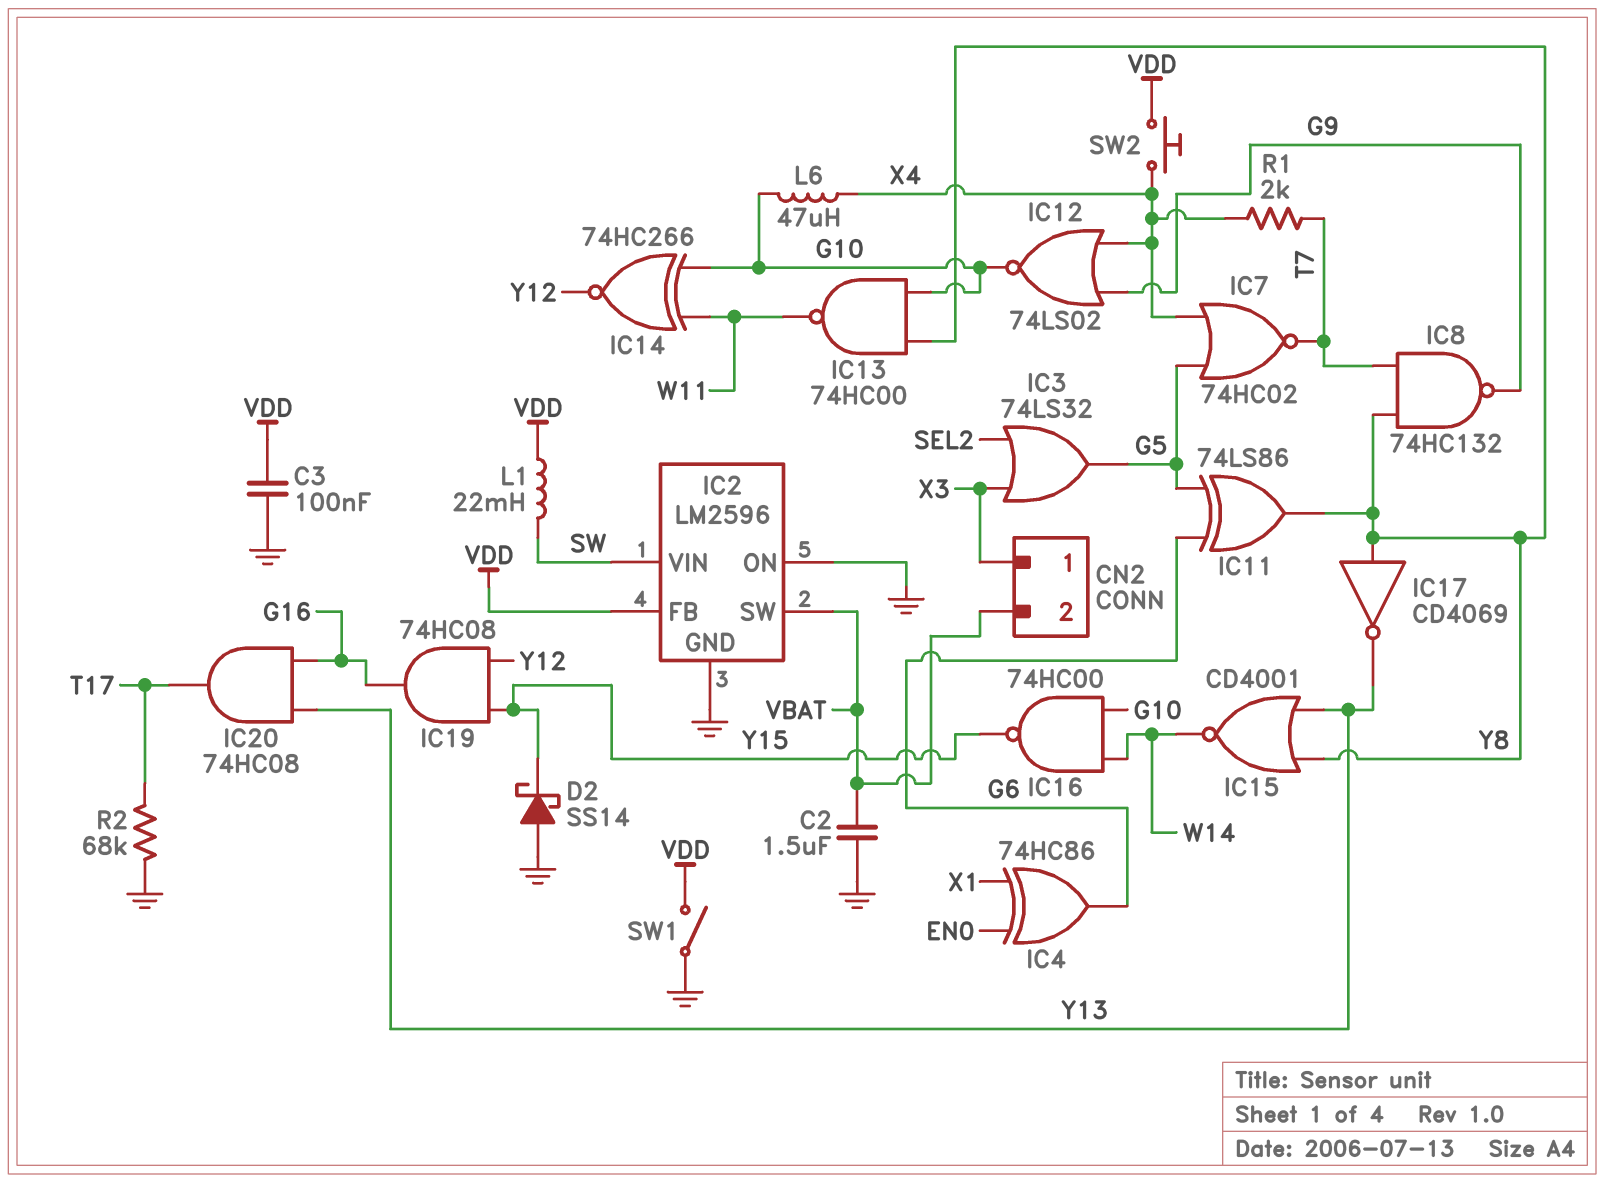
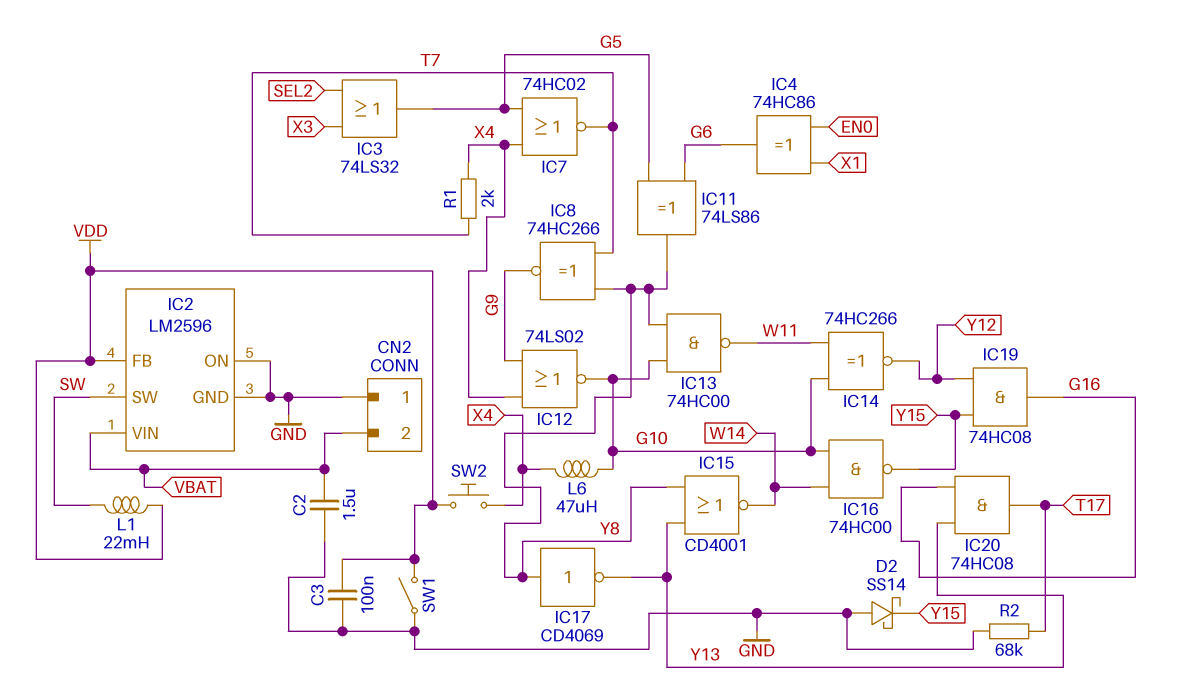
CN2 pin 1: X3 -> GND
IC2 pin SW: VBAT -> SW
IC2 pin VIN: SW -> VBAT
IC8: NAND 74HC132 (in T7, in Y8, out G9) -> XNOR 74HC266 (in T7, in Y8, out G9)

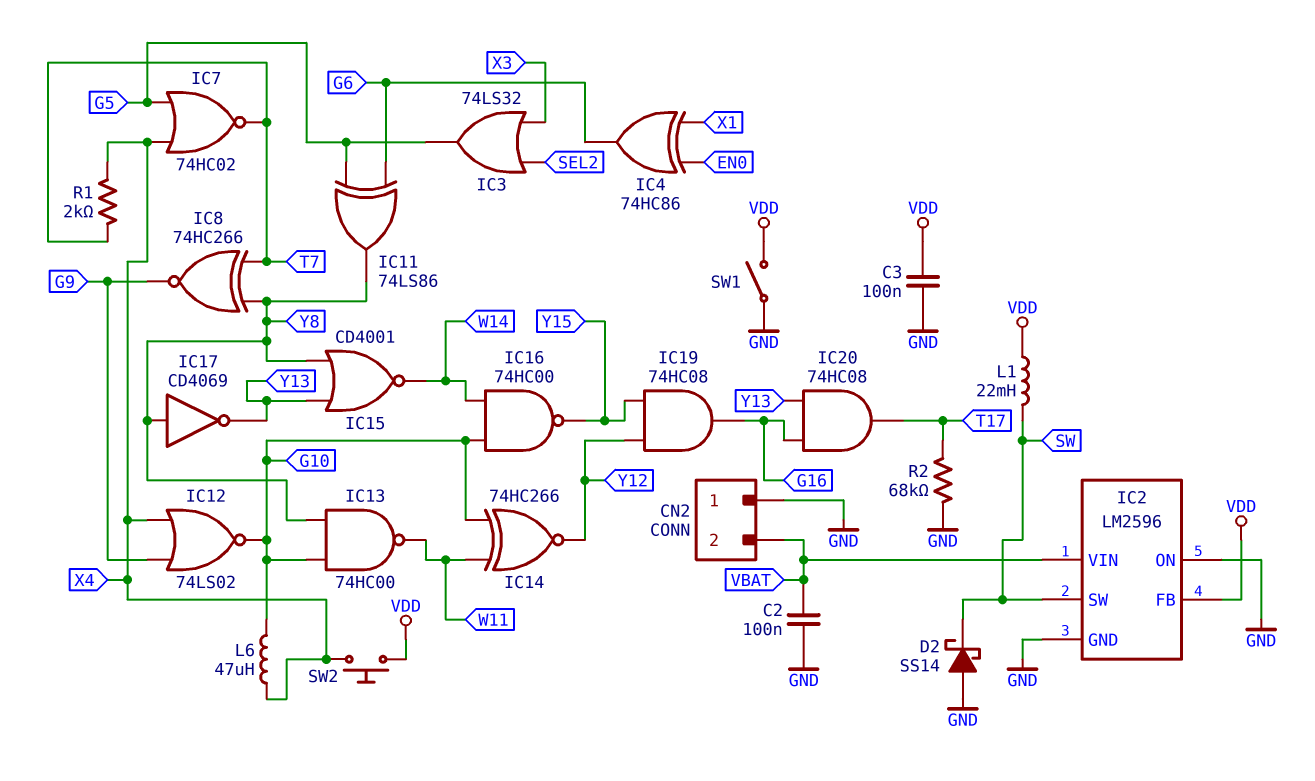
C2: 1.5uF (GND, VBAT) -> 100nF (GND, VBAT)
D2: schottky SS14 (A GND, K Y15) -> schottky SS14 (A GND, K SW)

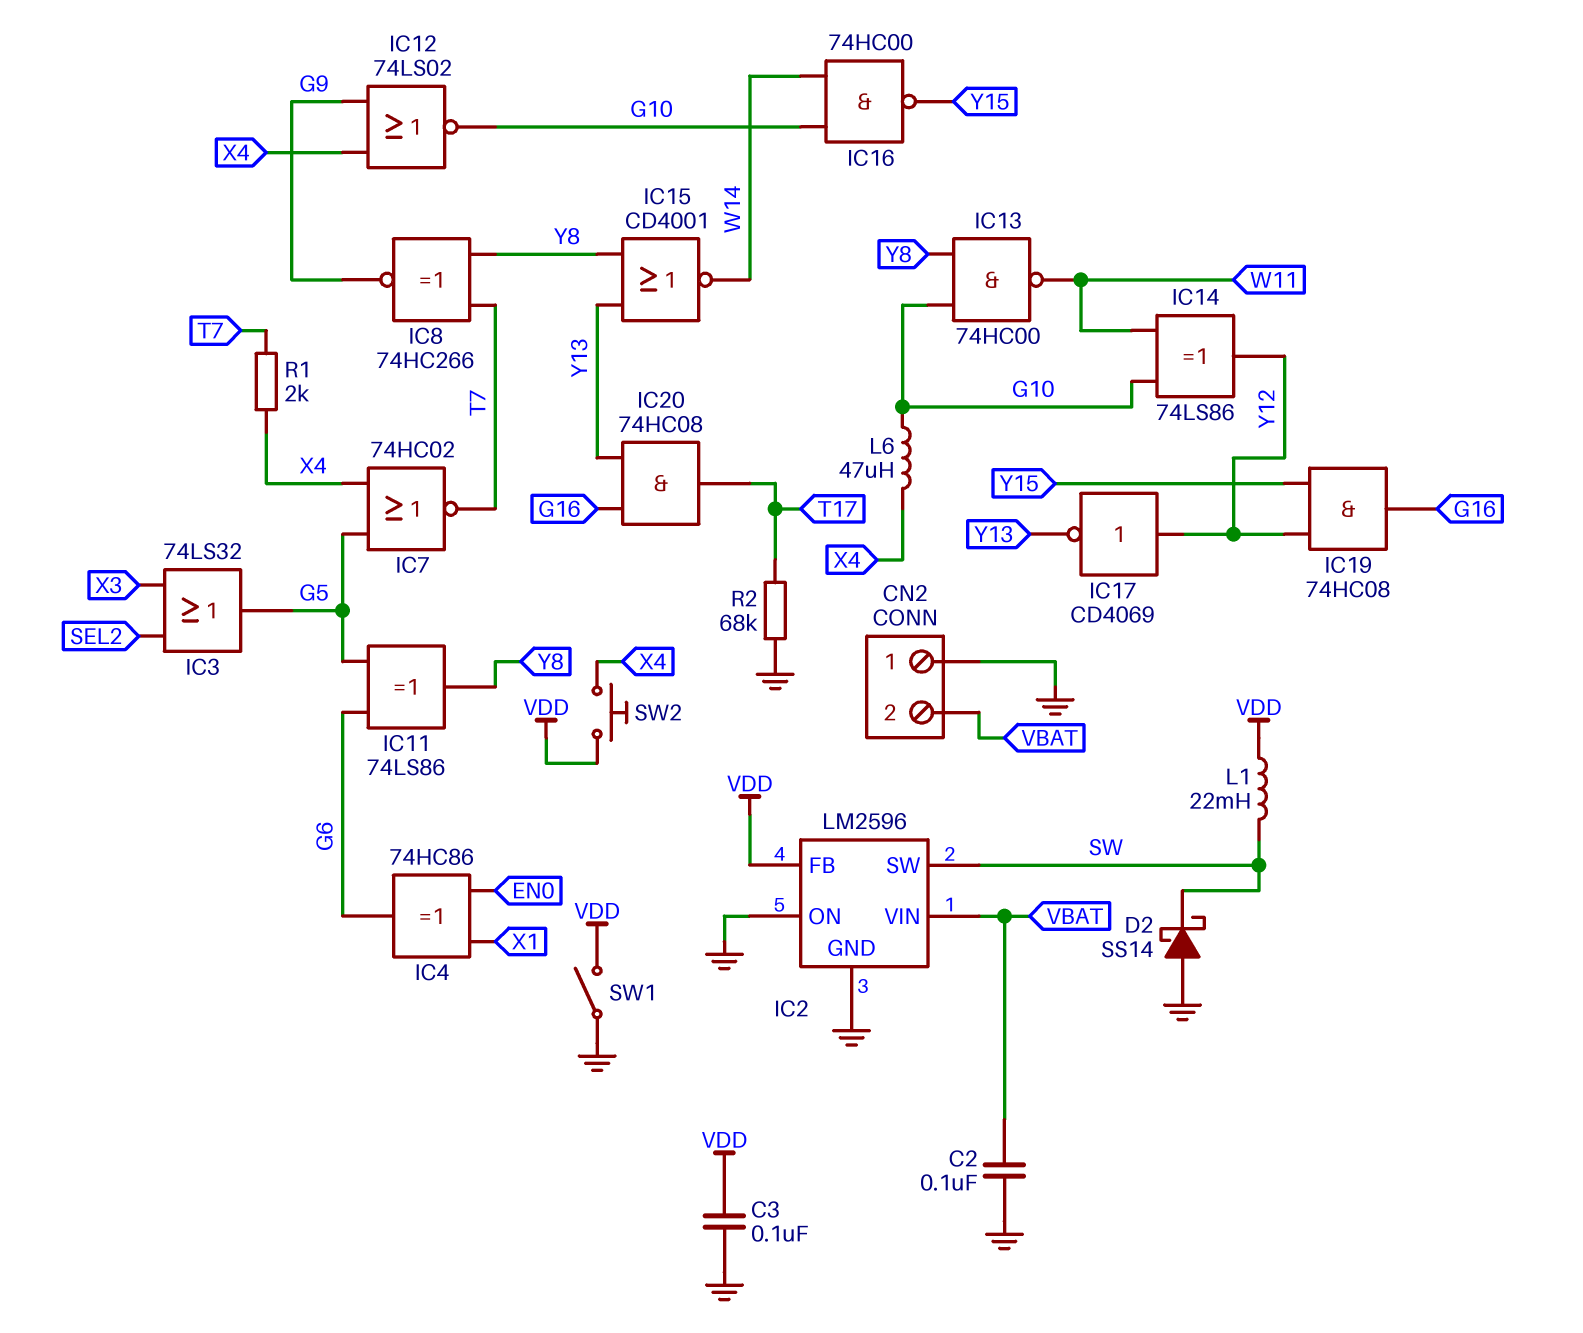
IC14: XNOR 74HC266 (in G10, in W11, out Y12) -> XOR 74LS86 (in G10, in W11, out Y12)
IC17: NOT CD4069 (in Y8, out Y13) -> NOT CD4069 (in Y12, out Y13)

